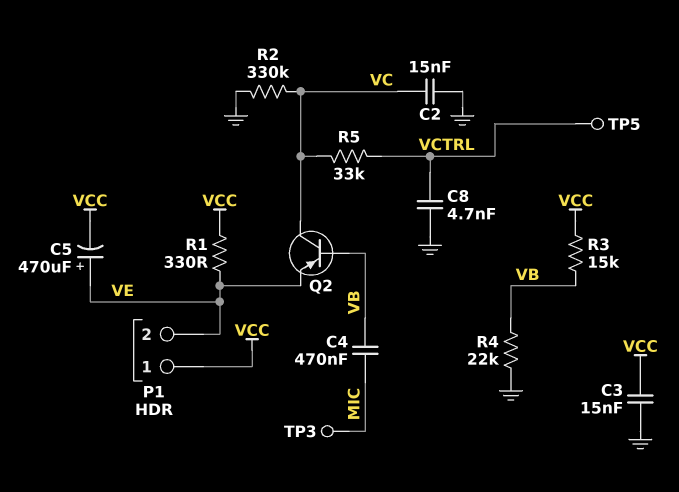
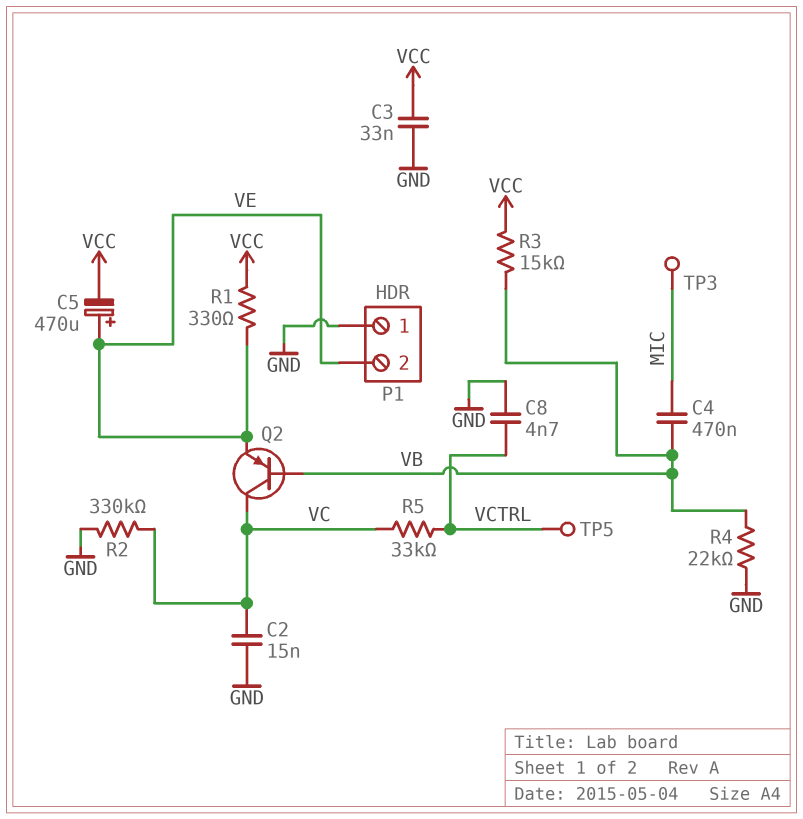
C3: 15nF (GND, VCC) -> 33nF (GND, VCC)
P1 pin 1: VCC -> GND

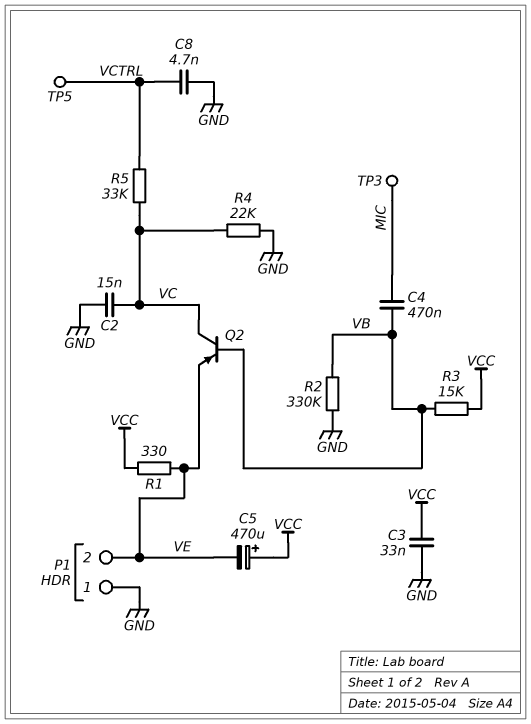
C5: 470uF (plus VE, minus VCC) -> 470uF (plus VCC, minus VE)
R2: 330k (GND, VC) -> 330k (GND, VB)
R4: 22k (GND, VB) -> 22k (GND, VC)

